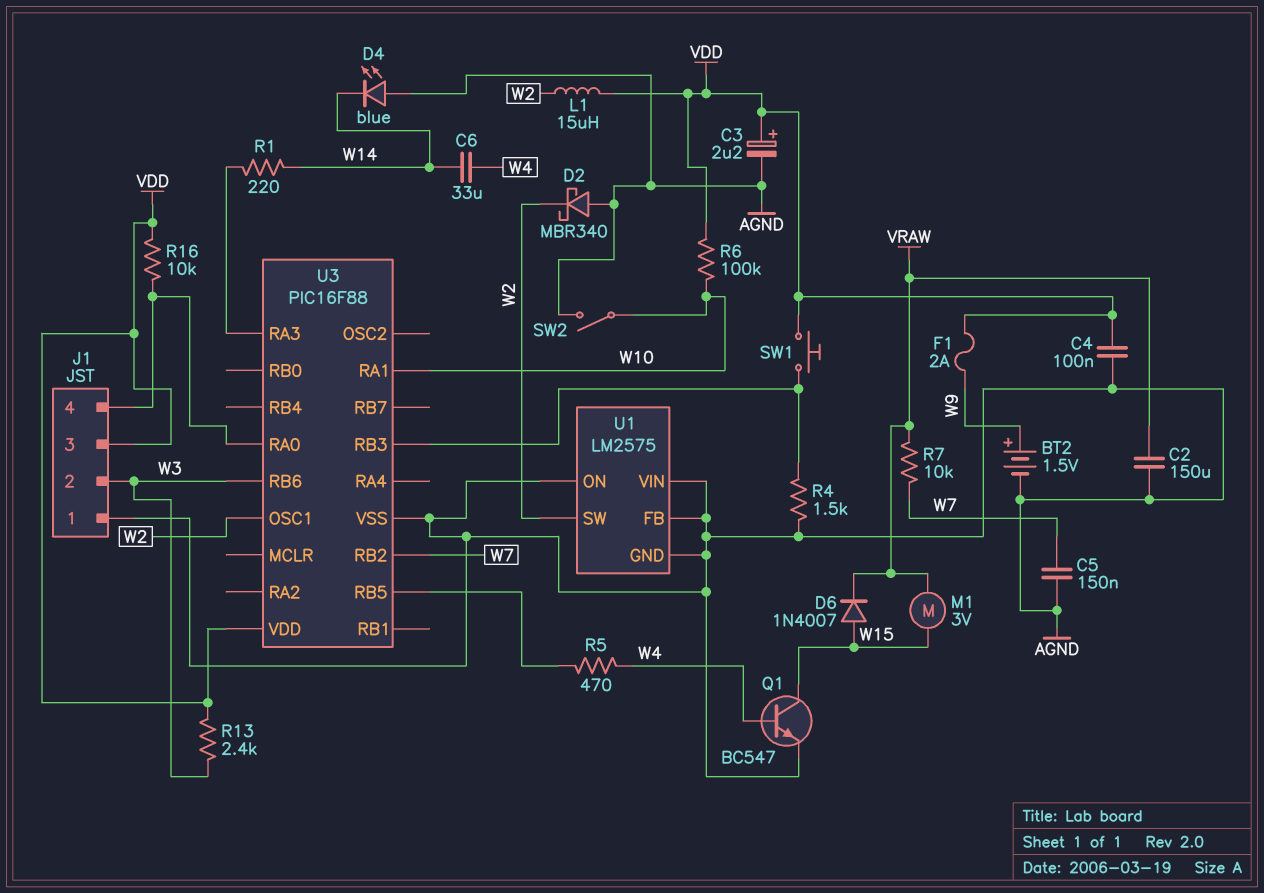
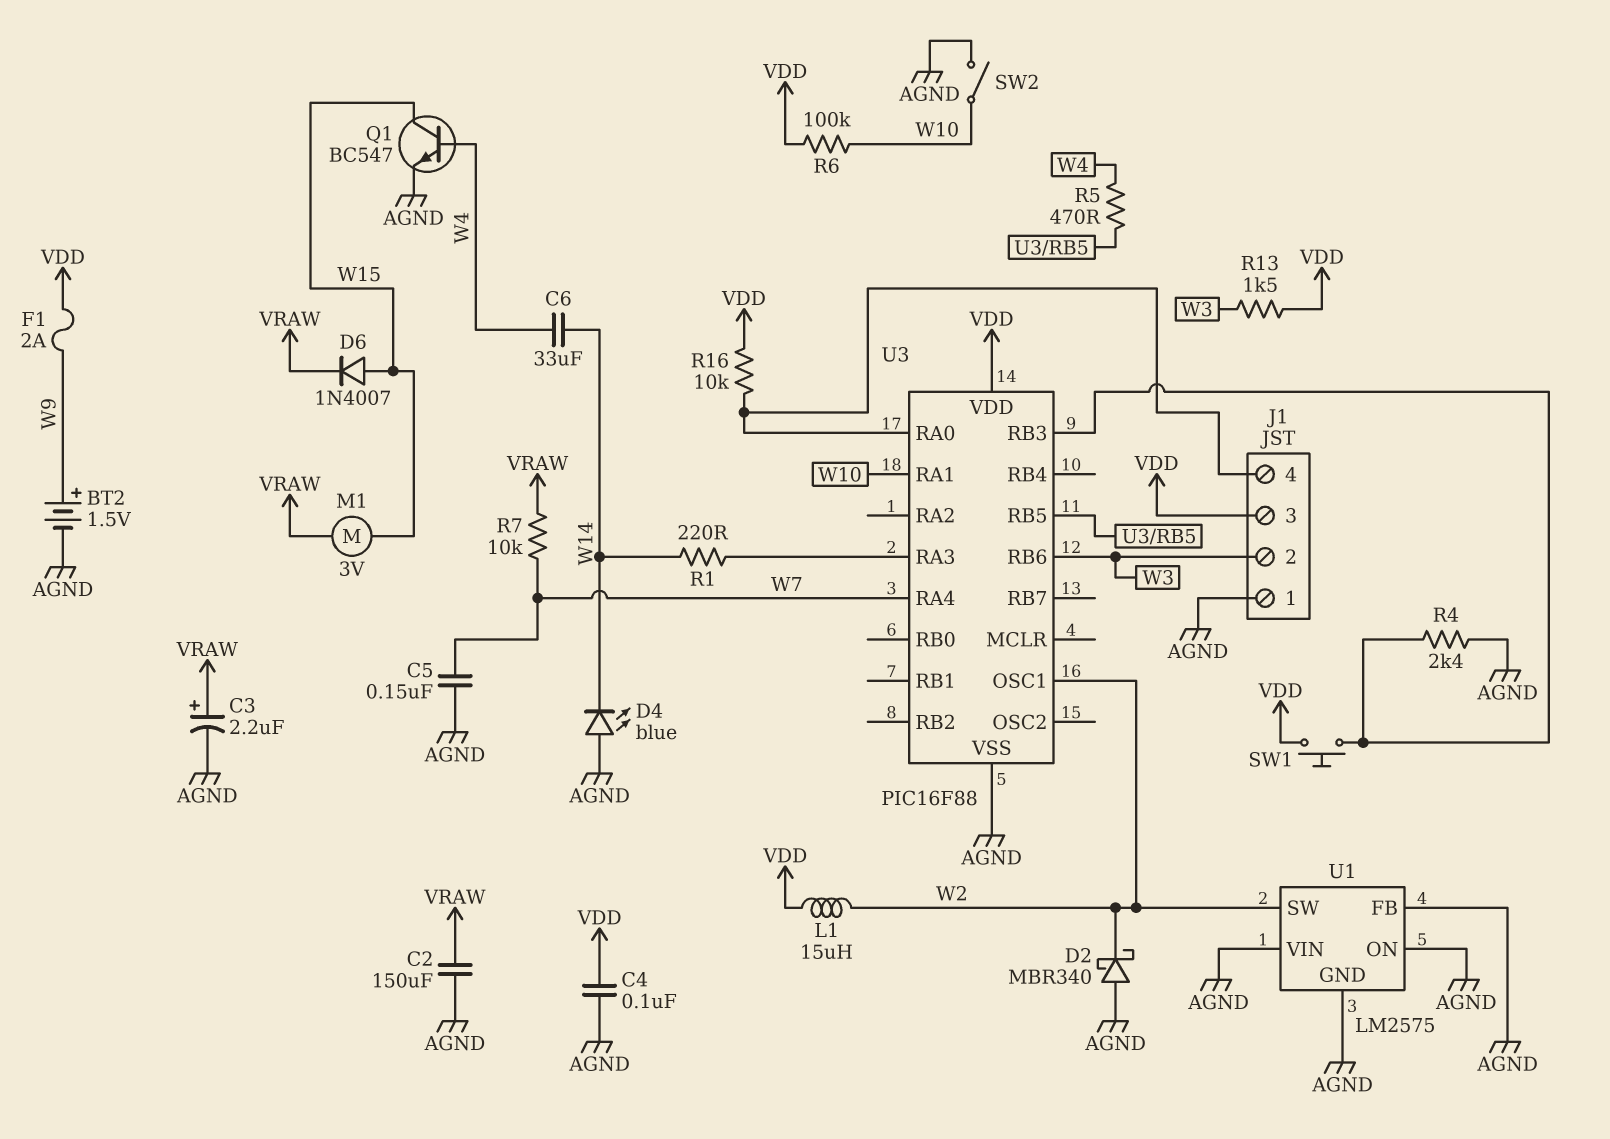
C3: 2.2uF (plus VDD, minus AGND) -> 2.2uF (plus VRAW, minus AGND)
R4: 1.5k (AGND, U3/RB3) -> 2.4k (AGND, U3/RB3)
R13: 2.4k (VDD, W3) -> 1.5k (VDD, W3)
U3 pin RA4: none -> W7
U3 pin RB2: W7 -> none

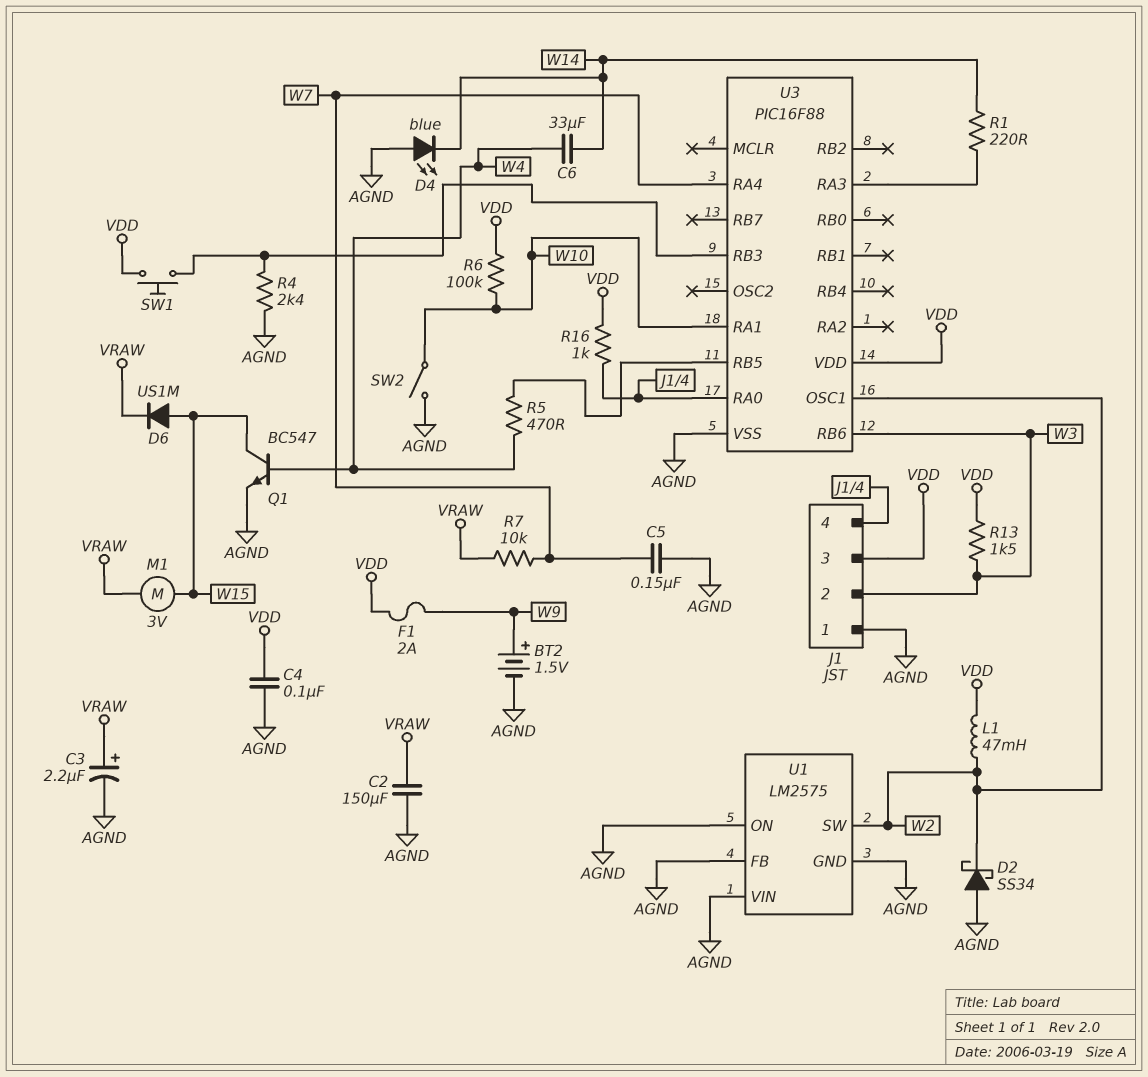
D2: schottky MBR340 (A AGND, K W2) -> schottky SS34 (A AGND, K W2)
D6: diode 1N4007 (A W15, K VRAW) -> diode US1M (A W15, K VRAW)
L1: 15uH (VDD, W2) -> 47mH (VDD, W2)
R16: 10k (J1/4, VDD) -> 1k (J1/4, VDD)

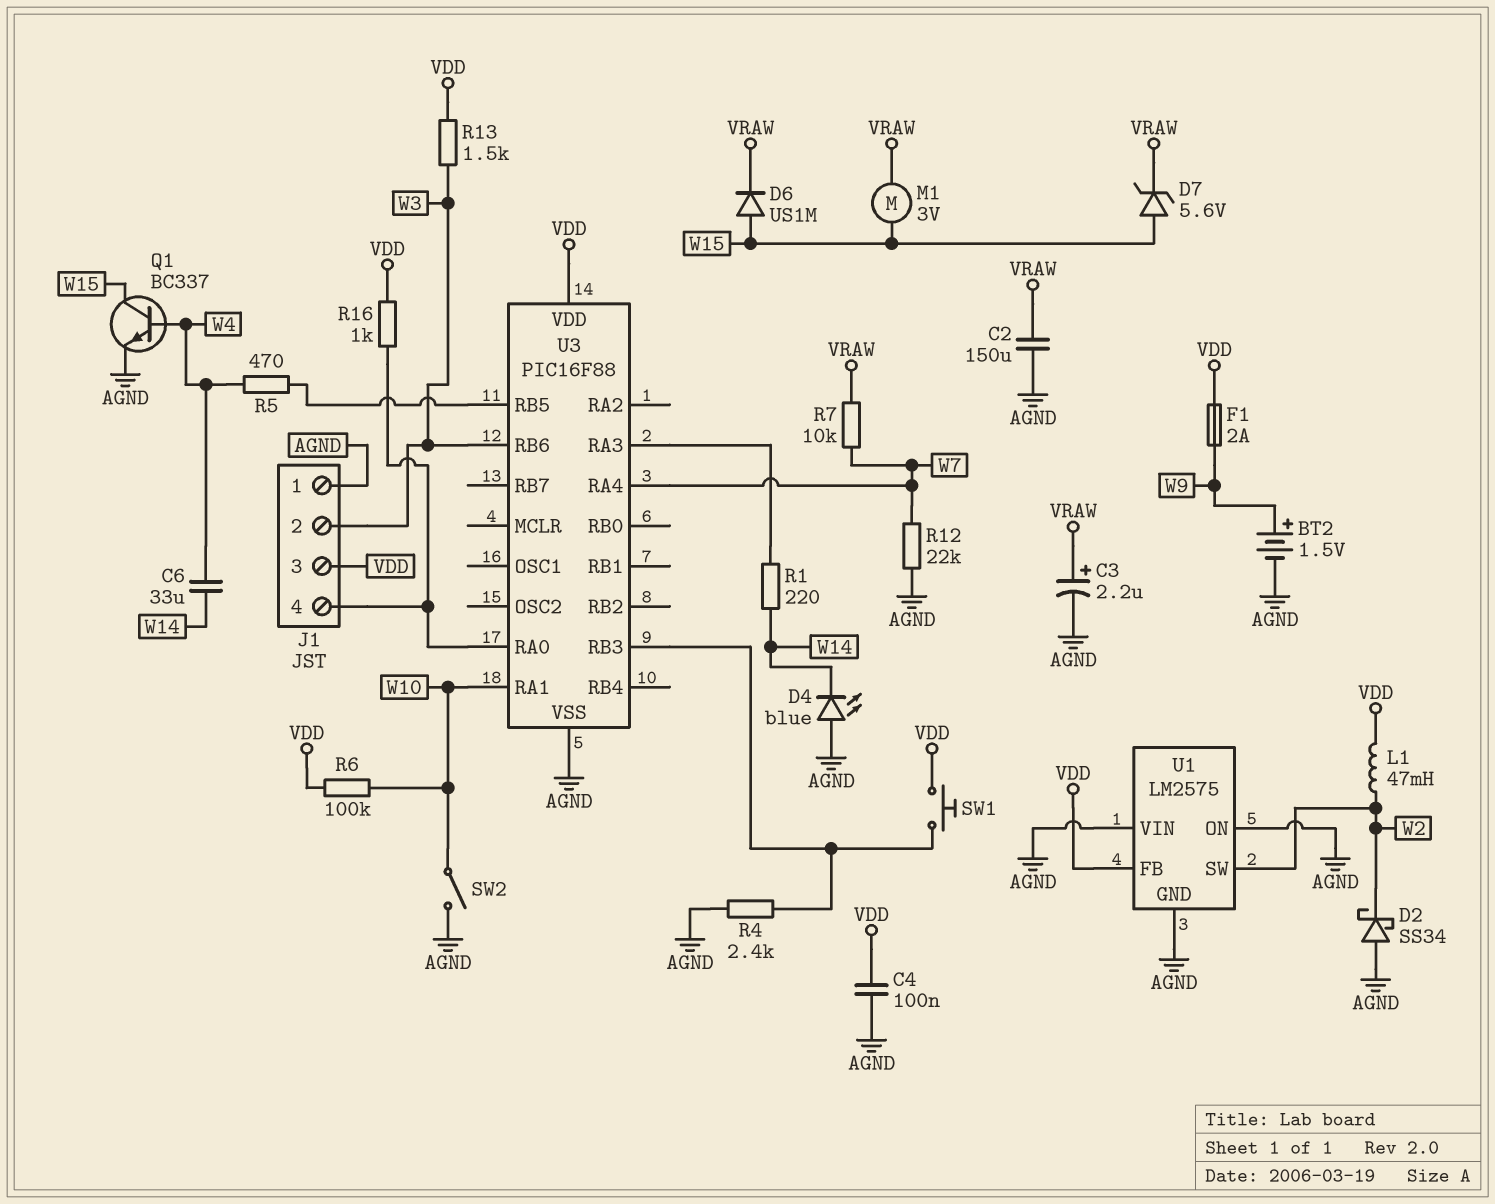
C5: 150nF (AGND, W7) -> none
D7: none -> zener 5.6V (A W15, K VRAW)
Q1: NPN BC547 (B W4, C W15, E AGND) -> NPN BC337 (B W4, C W15, E AGND)
R12: none -> 22k (AGND, W7)
U1 pin FB: AGND -> VDD
U3 pin OSC1: W2 -> none

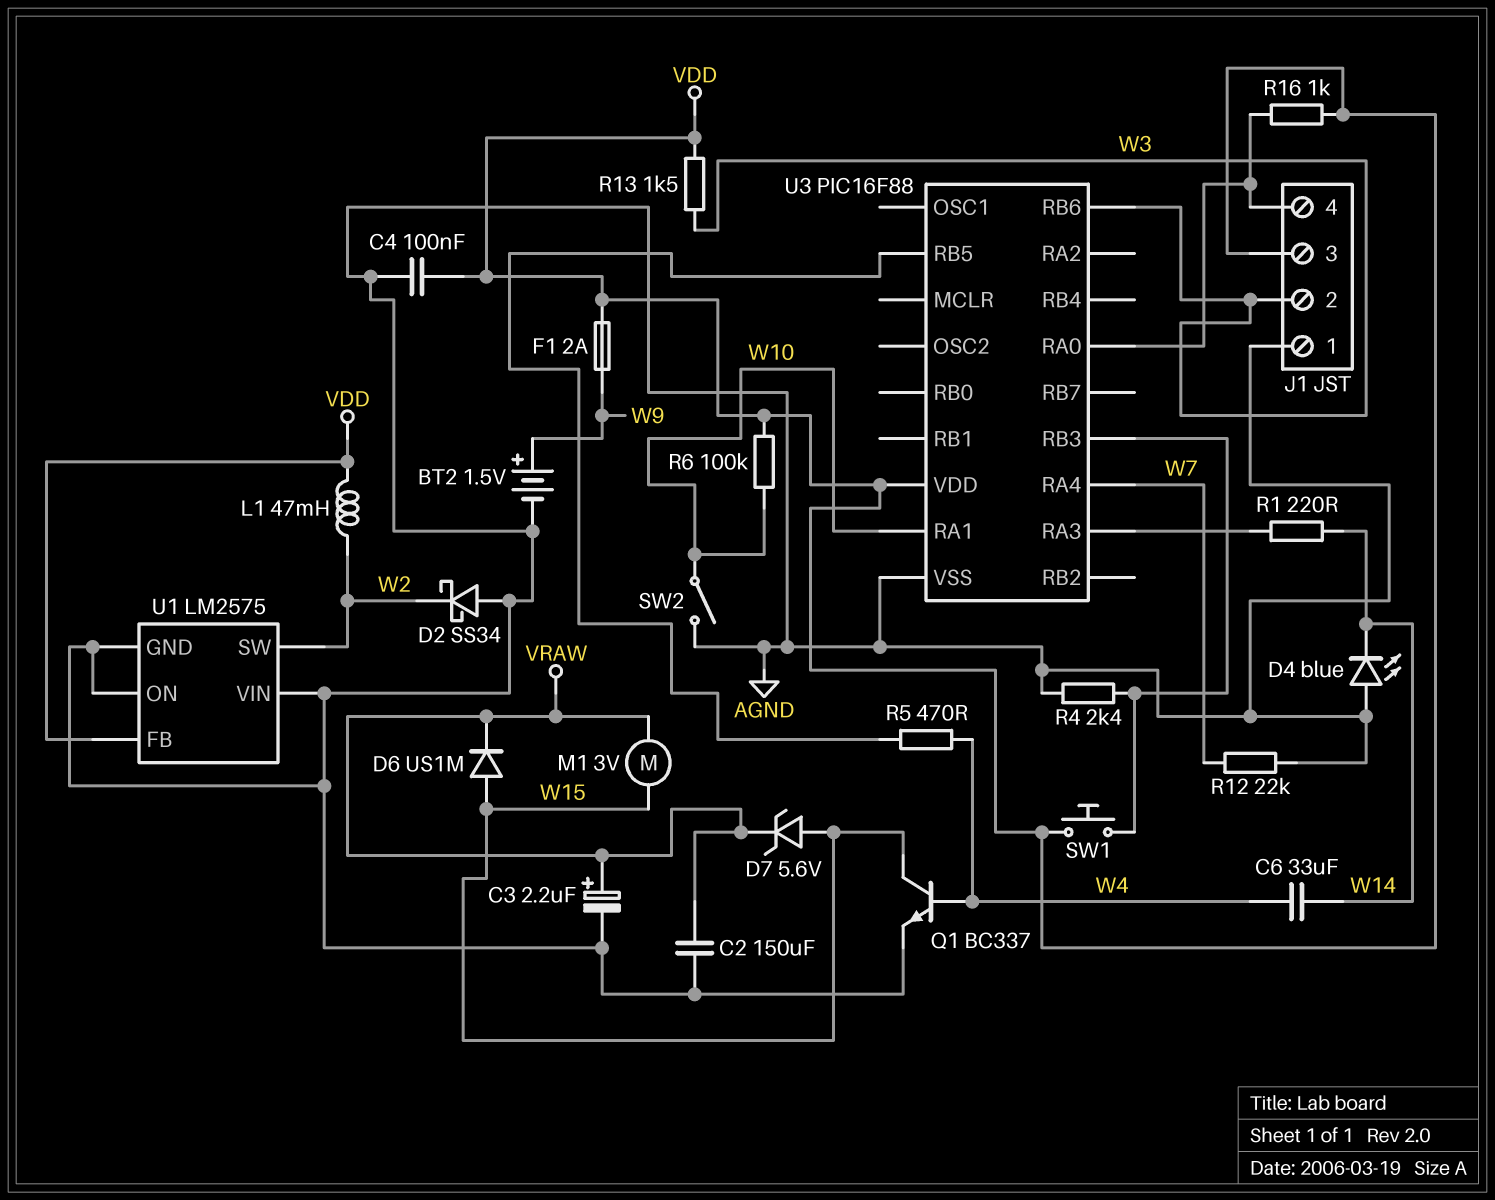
R7: 10k (VRAW, W7) -> none

